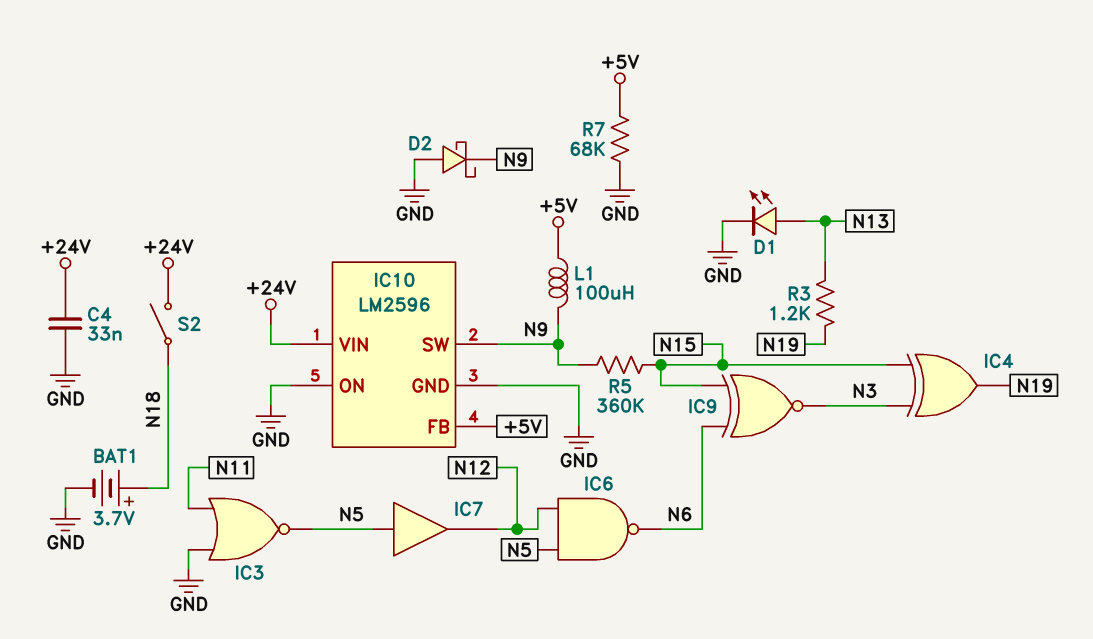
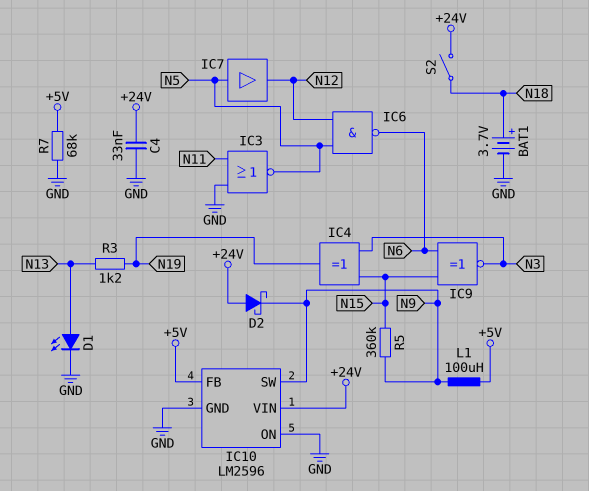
D2: schottky (A GND, K N9) -> schottky (A +24V, K N9)

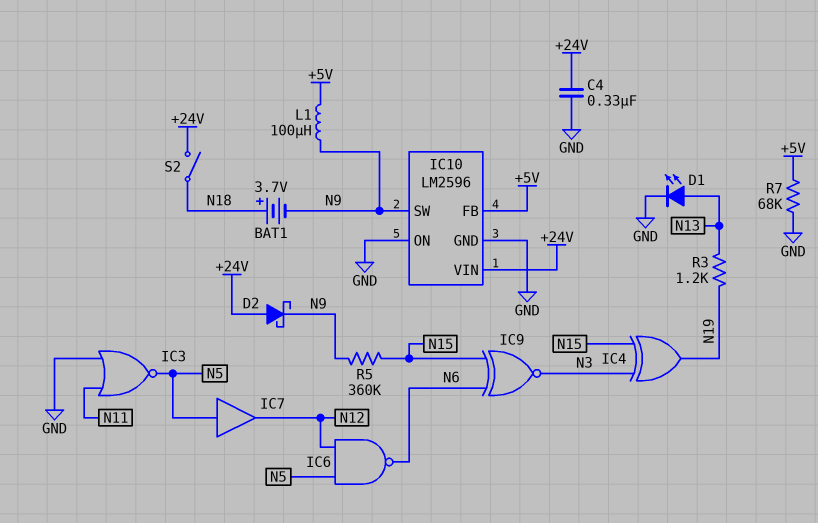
BAT1: 3.7V (plus N18, minus GND) -> 3.7V (plus N18, minus N9)
C4: 33nF (+24V, GND) -> 330nF (+24V, GND)

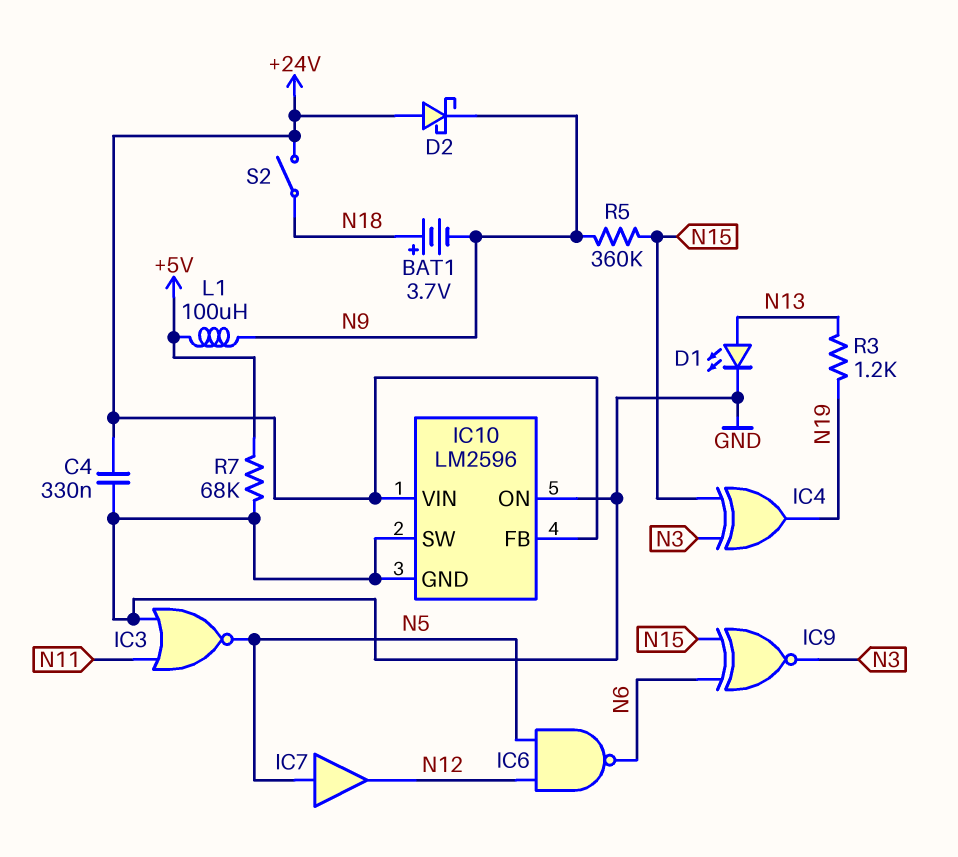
IC10 pin FB: +5V -> +24V
IC10 pin SW: N9 -> GND

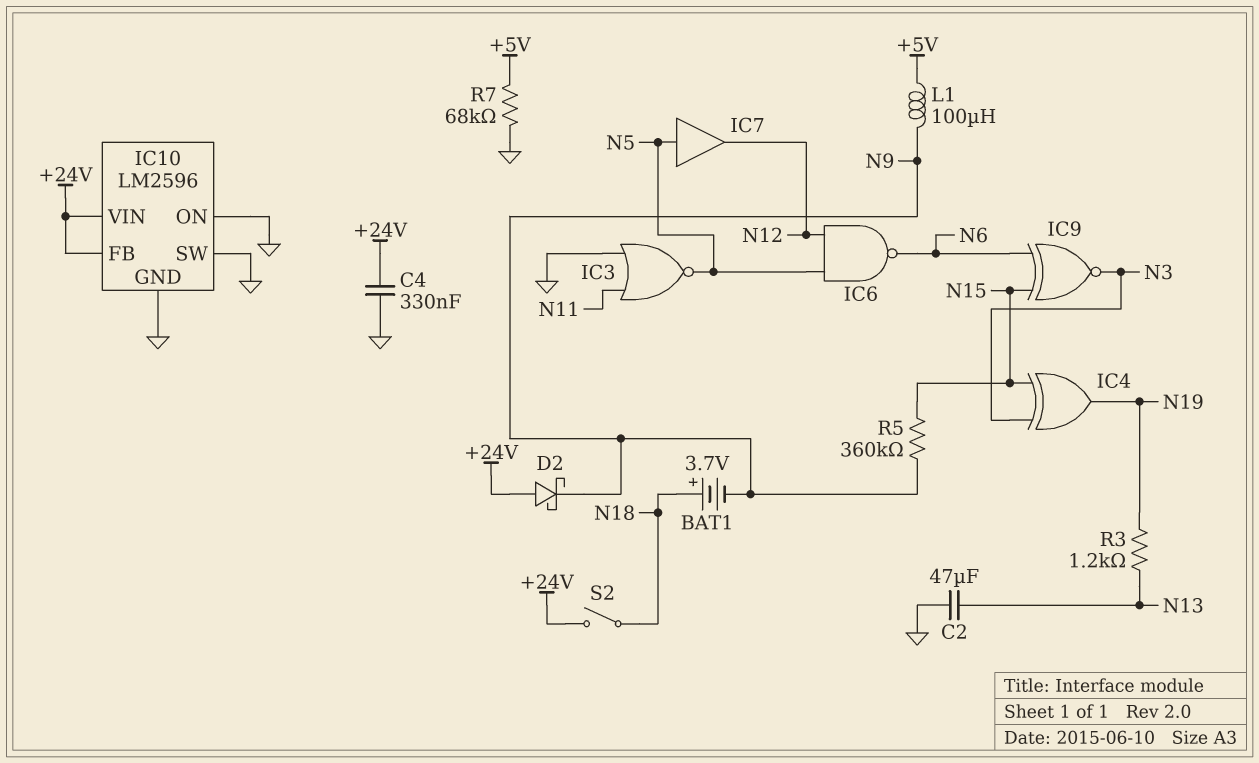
C2: none -> 47uF (GND, N13)
D1: LED (A N13, K GND) -> none

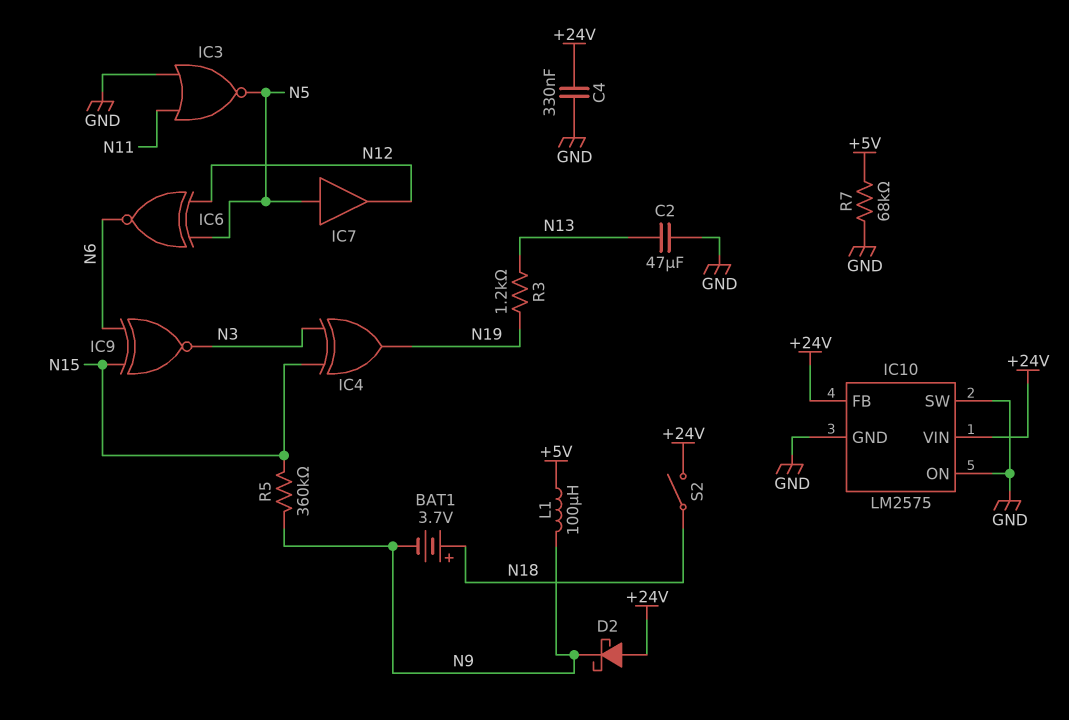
IC6: NAND (in N5, in N12, out N6) -> XNOR (in N5, in N12, out N6)
IC10: LM2596 -> LM2575

